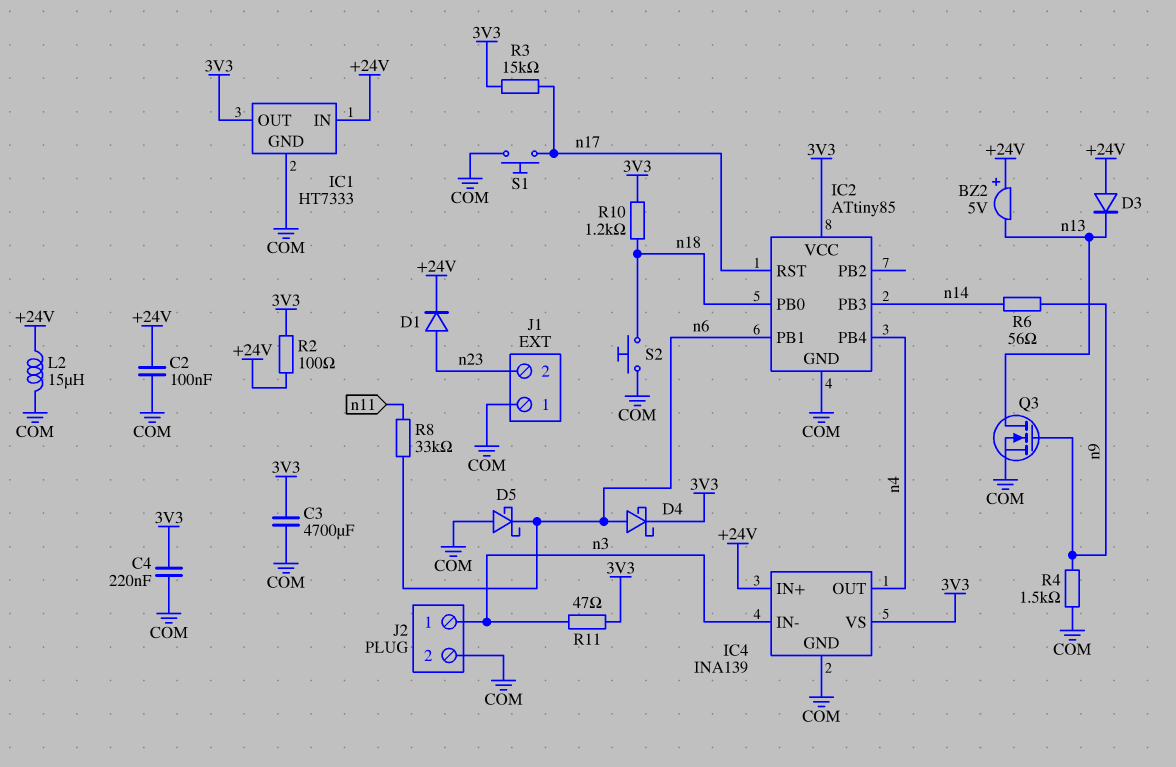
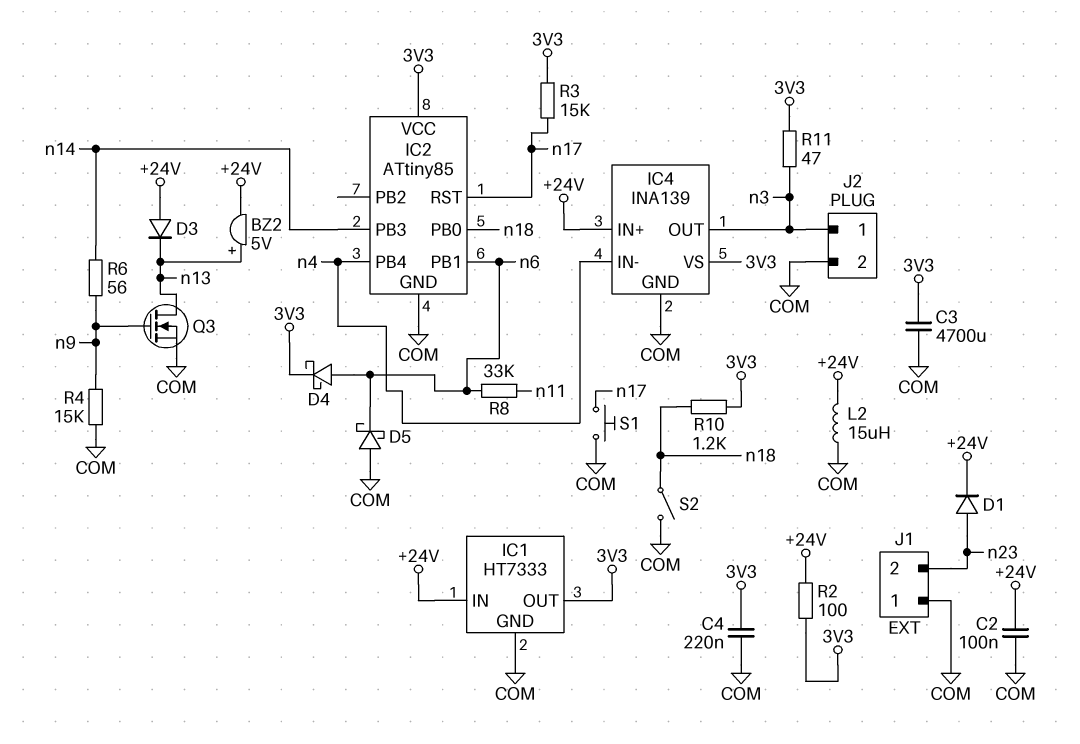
BZ2: buzzer 5V (plus +24V, minus n13) -> buzzer 5V (plus n13, minus +24V)
IC4 pin IN-: n3 -> n4
IC4 pin OUT: n4 -> n3
R4: 1.5k (COM, n9) -> 15k (COM, n9)
S2: button (COM, n18) -> switch (COM, n18)

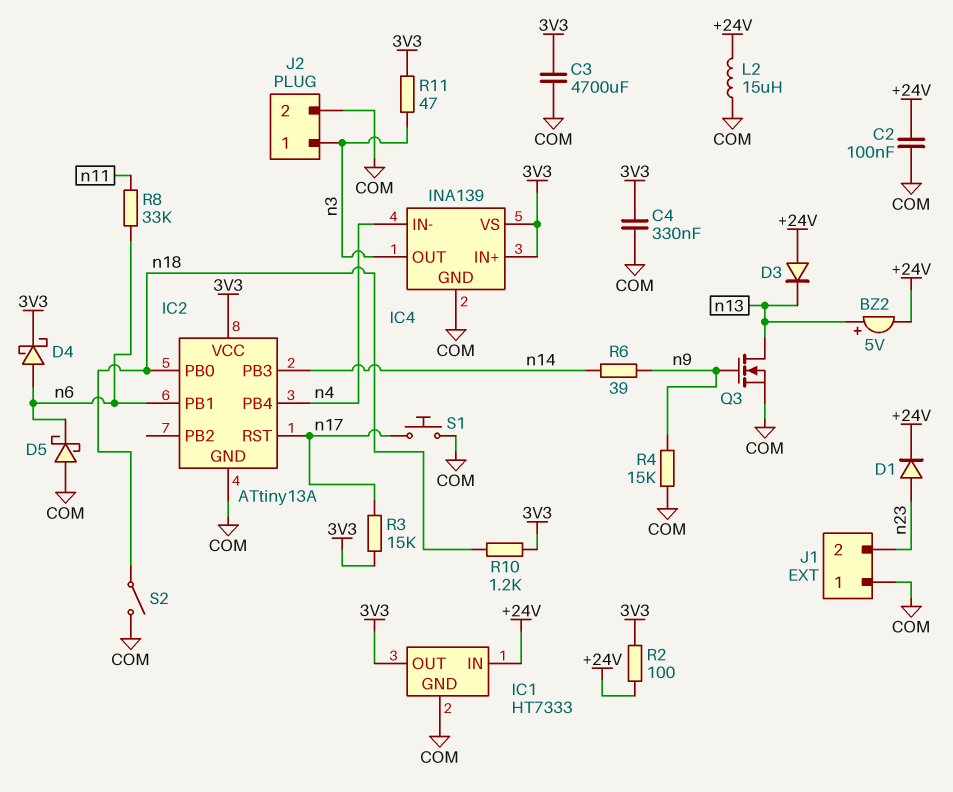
C4: 220nF (3V3, COM) -> 330nF (3V3, COM)
IC2: ATtiny85 -> ATtiny13A
IC4 pin IN+: +24V -> 3V3
R6: 56 (n9, n14) -> 39 (n9, n14)

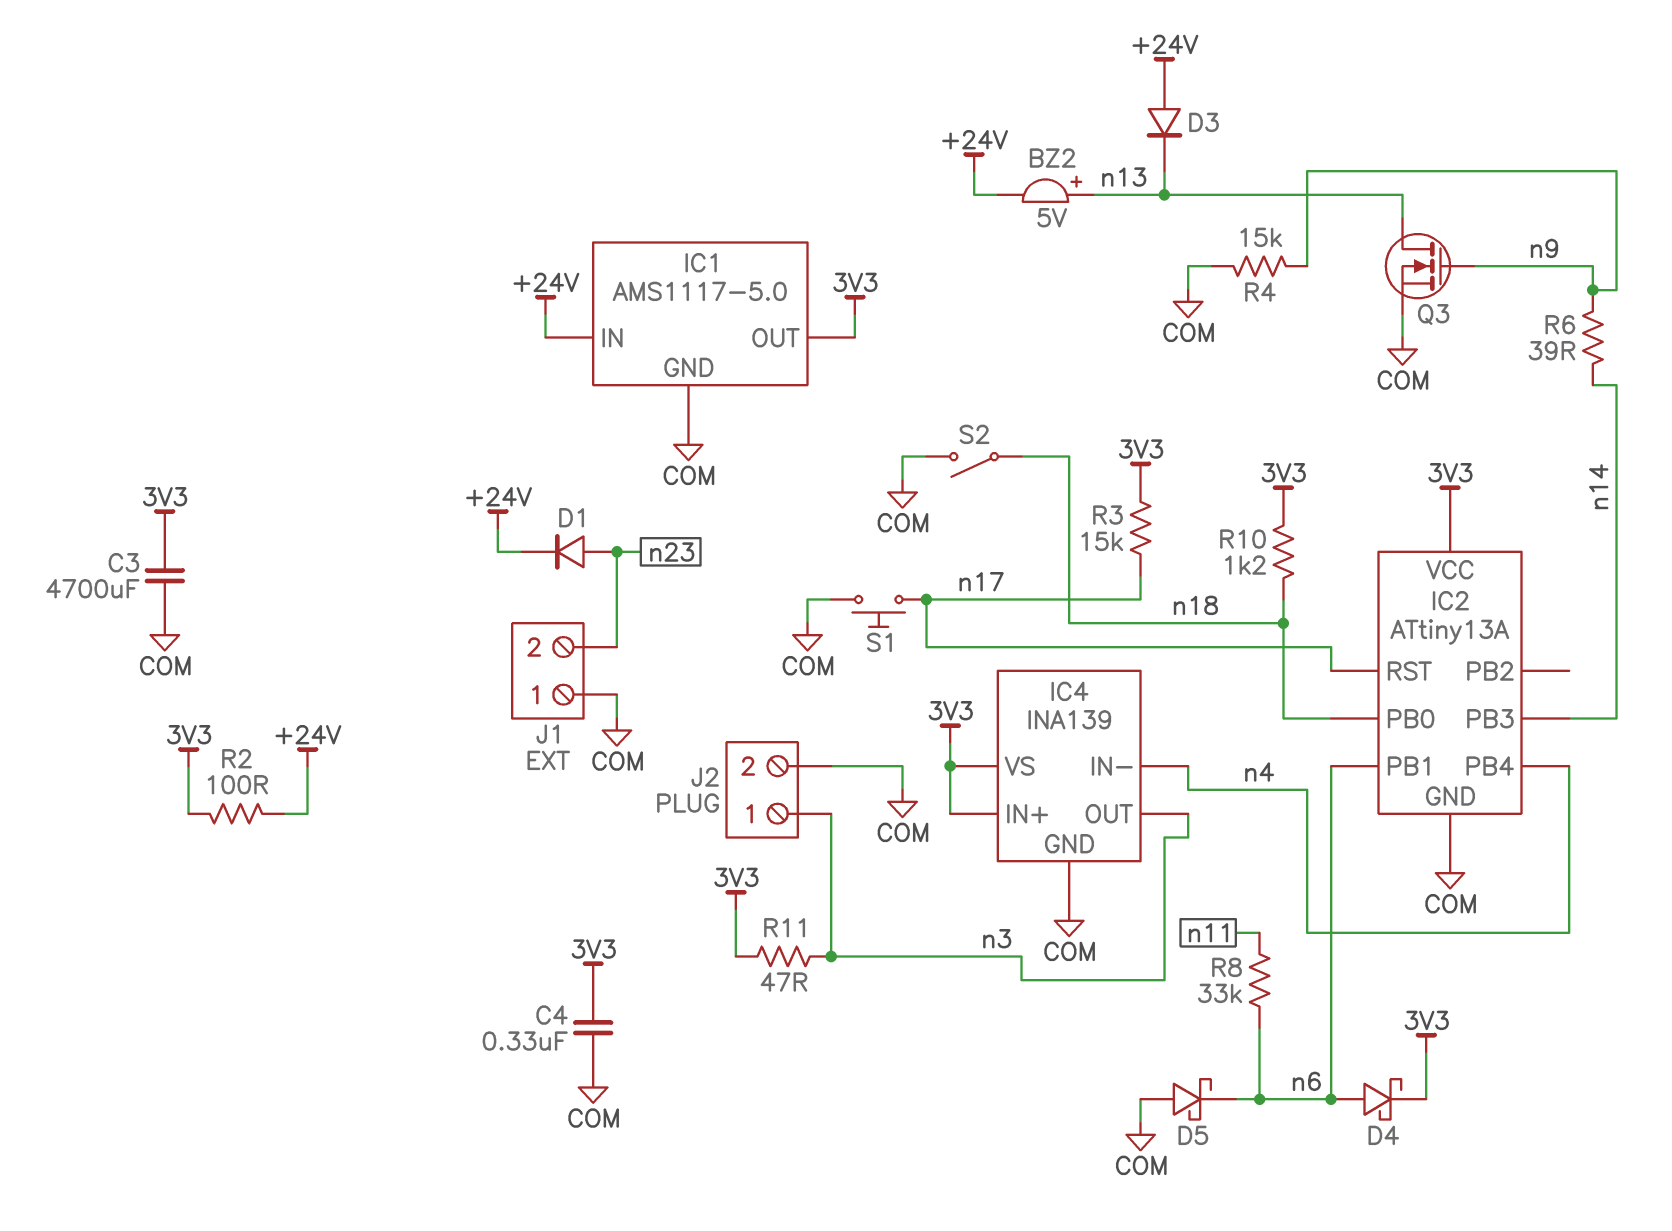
C2: 100nF (+24V, COM) -> none
IC1: HT7333 -> AMS1117-5.0
L2: 15uH (+24V, COM) -> none

